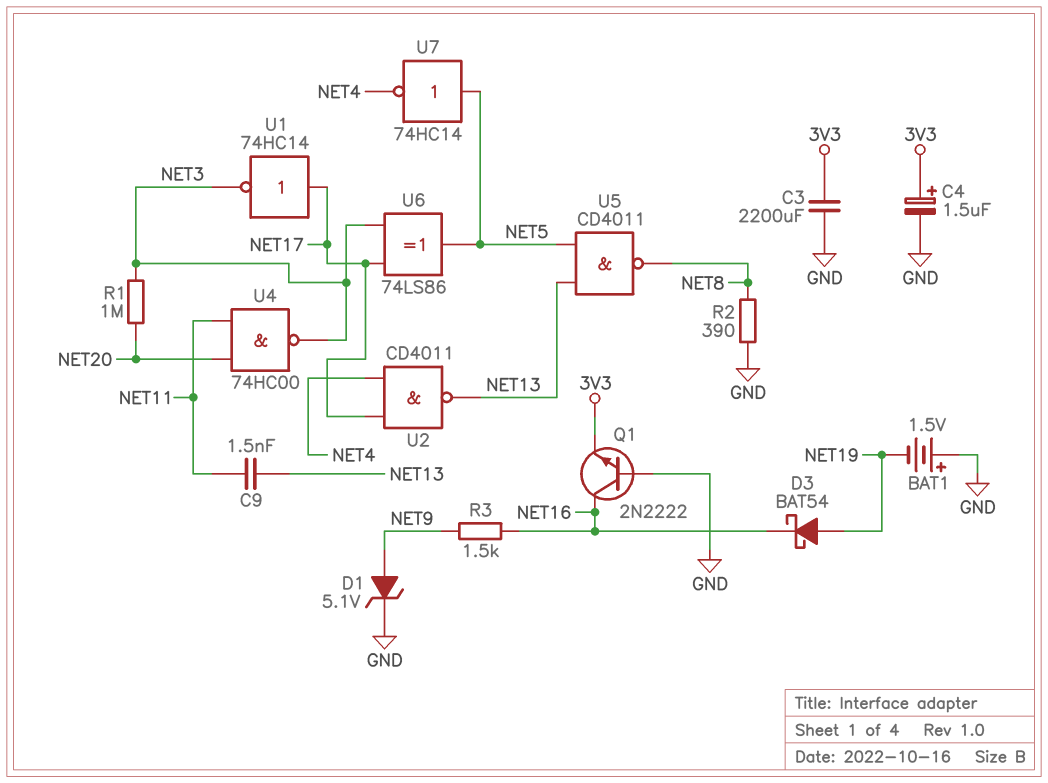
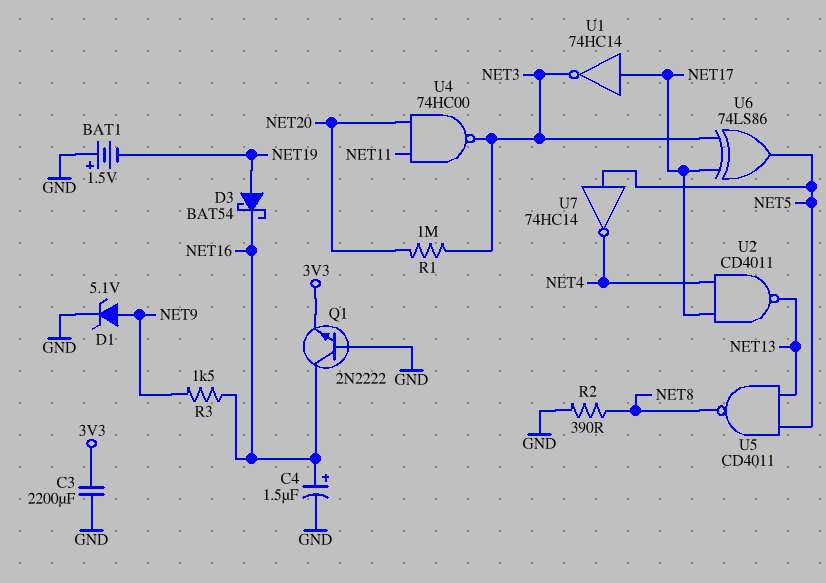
C4: 1.5uF (plus 3V3, minus GND) -> 1.5uF (plus NET16, minus GND)
C9: 1.5nF (NET11, NET13) -> none

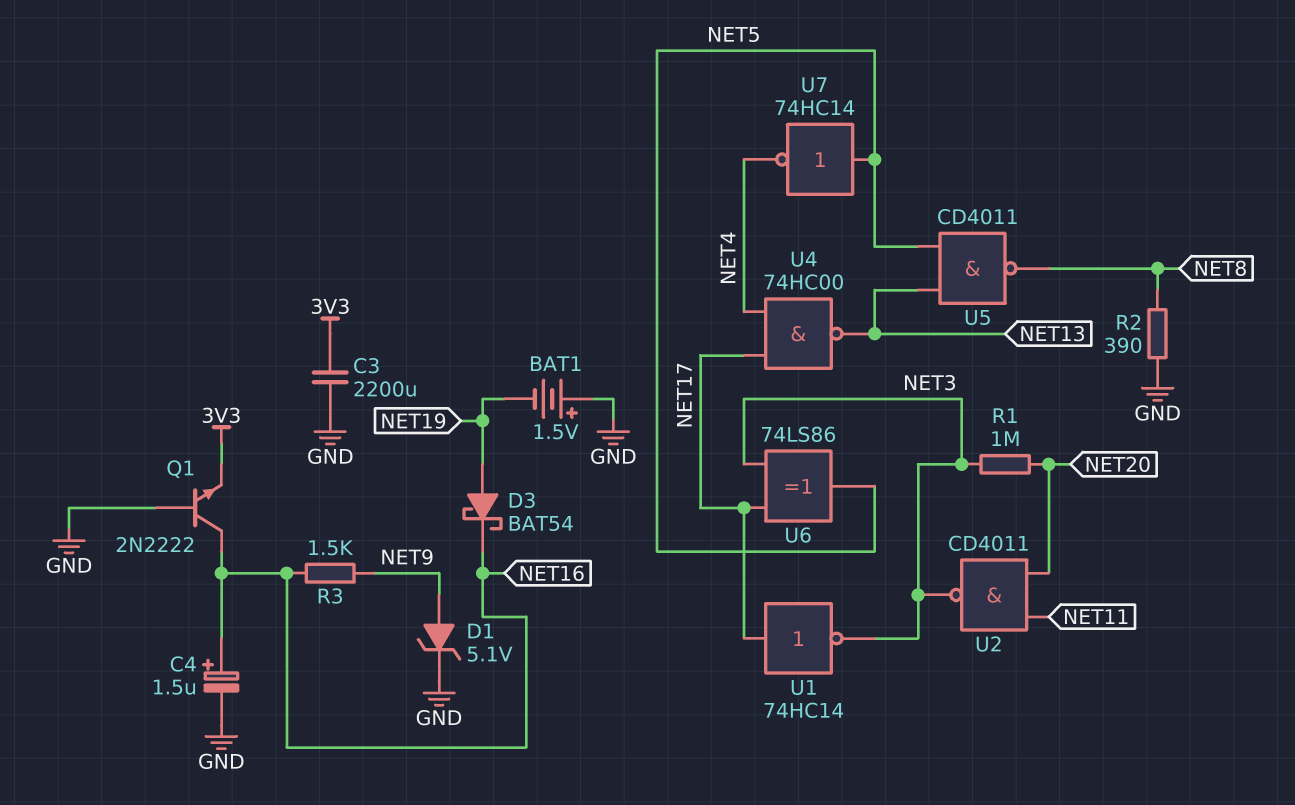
U2: NAND CD4011 (in NET4, in NET17, out NET13) -> NAND CD4011 (in NET11, in NET20, out NET3)
U4: NAND 74HC00 (in NET11, in NET20, out NET3) -> NAND 74HC00 (in NET4, in NET17, out NET13)

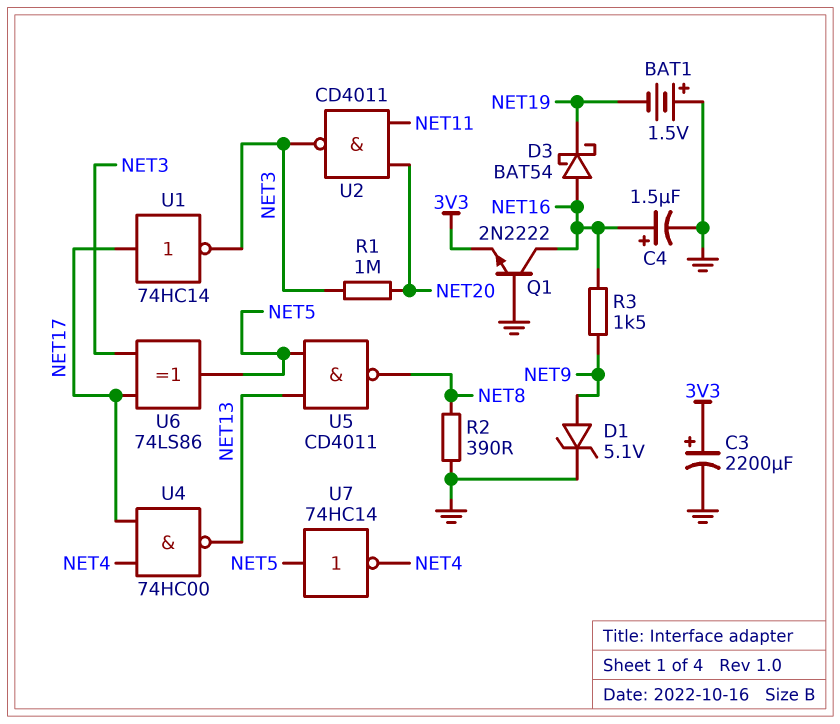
C3: 2200uF (3V3, GND) -> 2200uF (plus 3V3, minus GND)
D3: schottky BAT54 (A NET19, K NET16) -> schottky BAT54 (A NET16, K NET19)

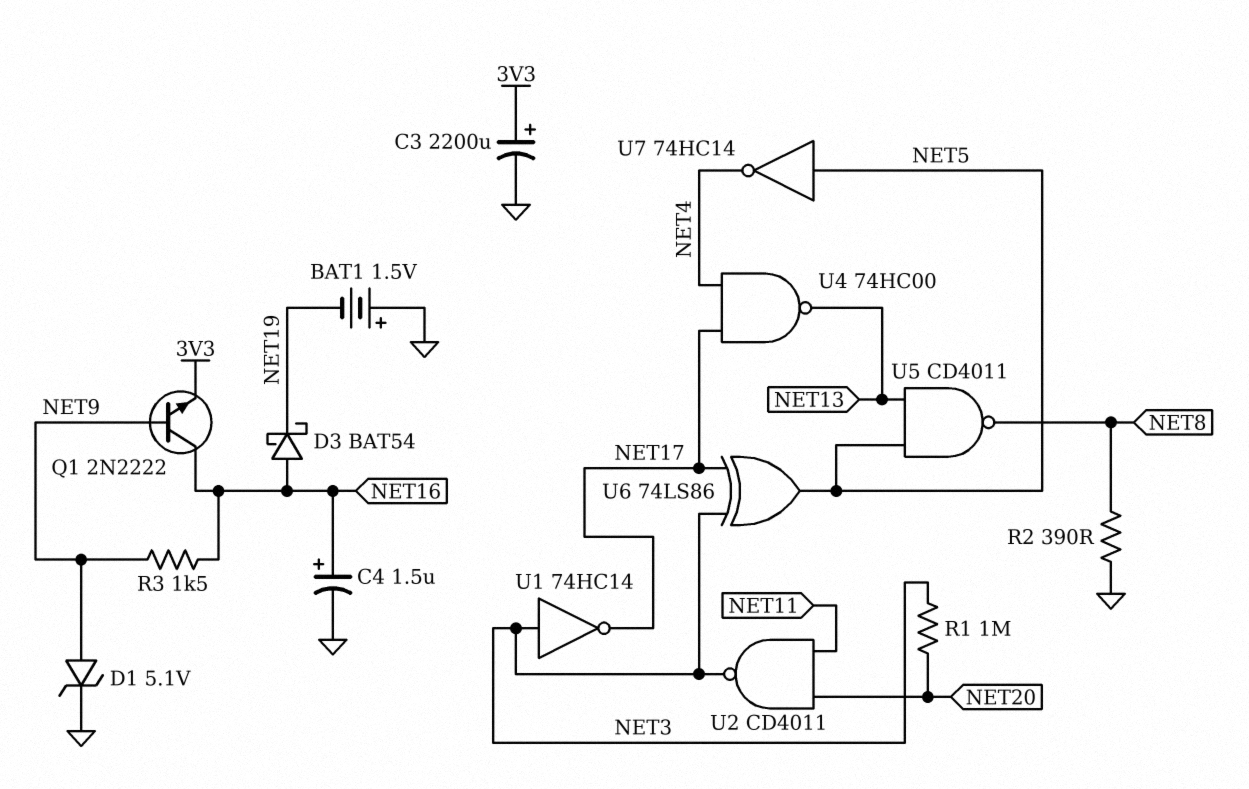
Q1: NPN 2N2222 (B GND, C NET16, E 3V3) -> NPN 2N2222 (B NET9, C NET16, E 3V3)
U1: NOT 74HC14 (in NET17, out NET3) -> NOT 74HC14 (in NET3, out NET17)

